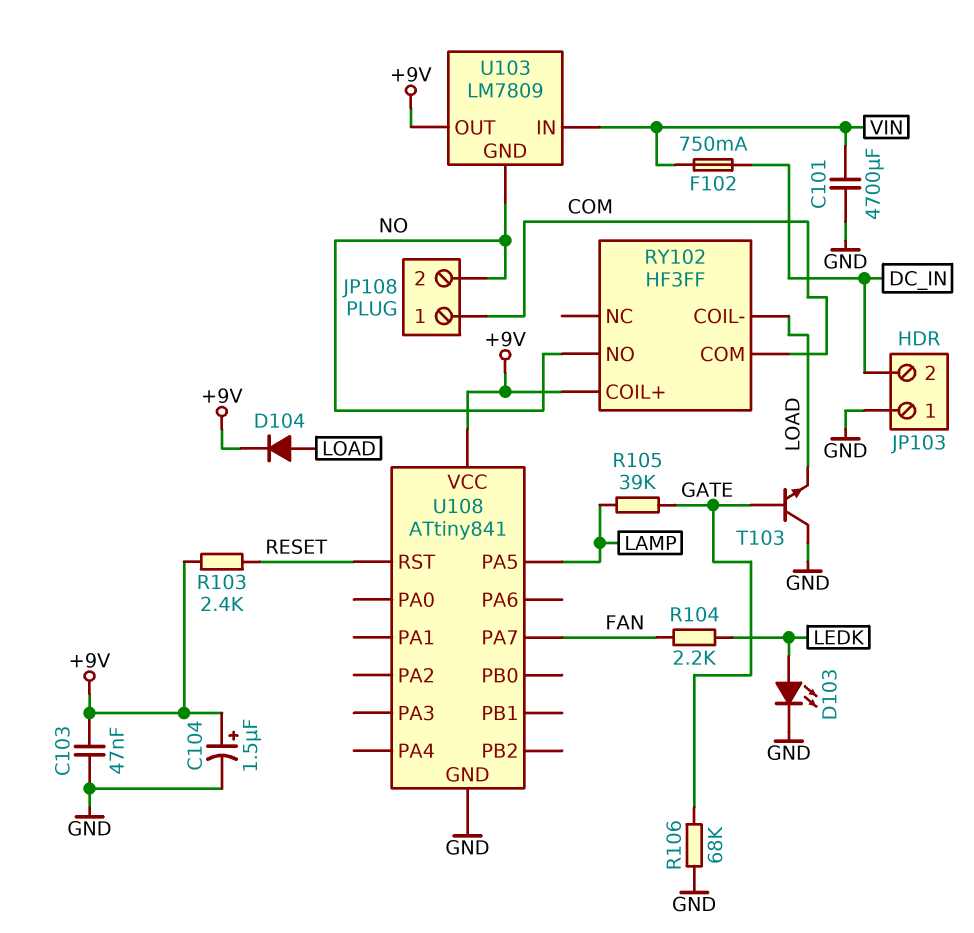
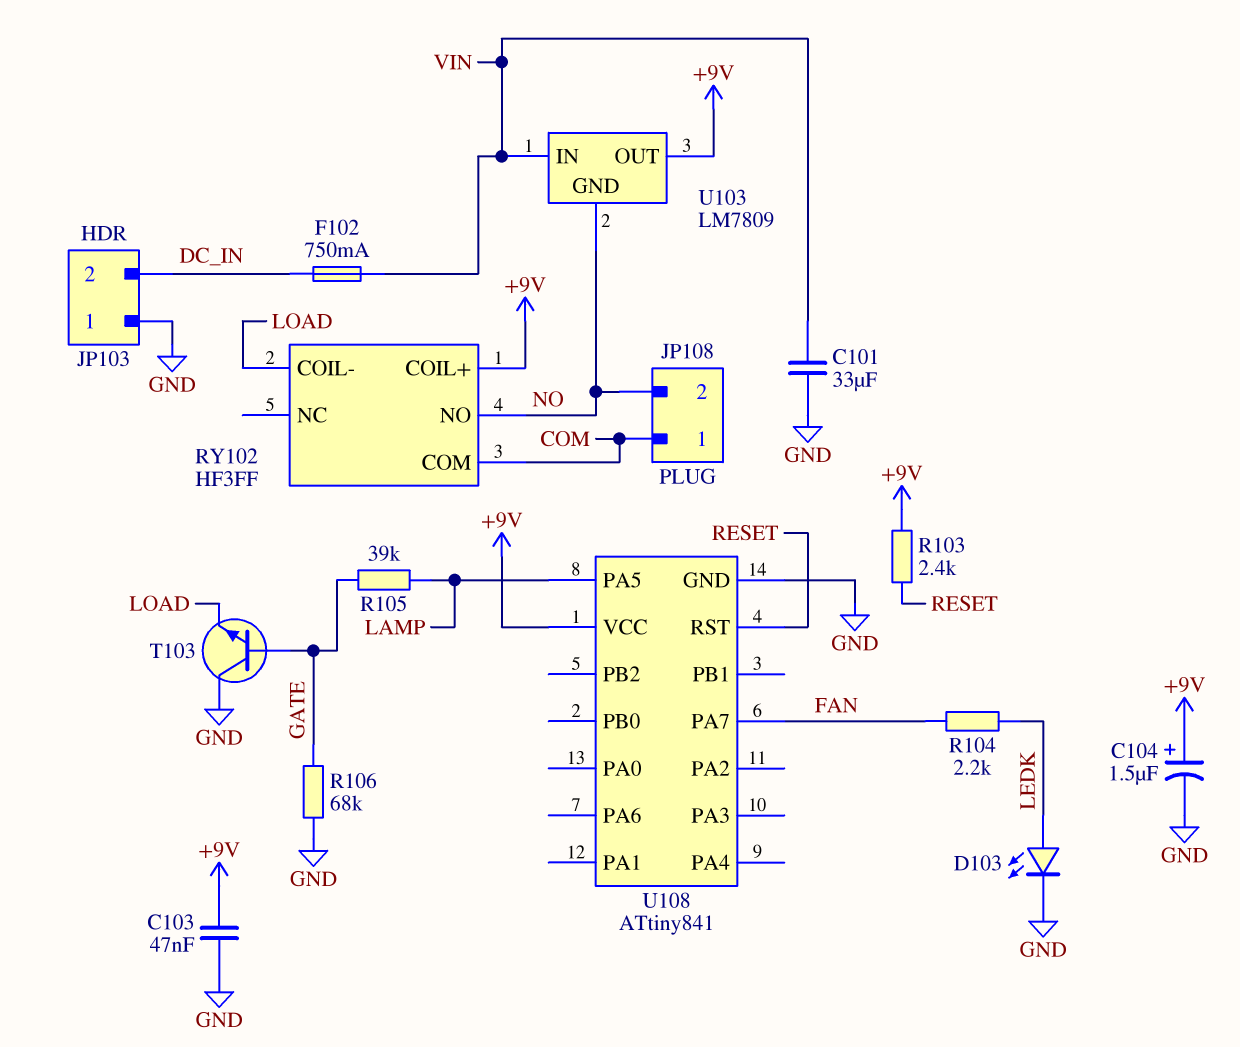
C101: 4700uF (GND, VIN) -> 33uF (GND, VIN)
D104: diode (A LOAD, K +9V) -> none

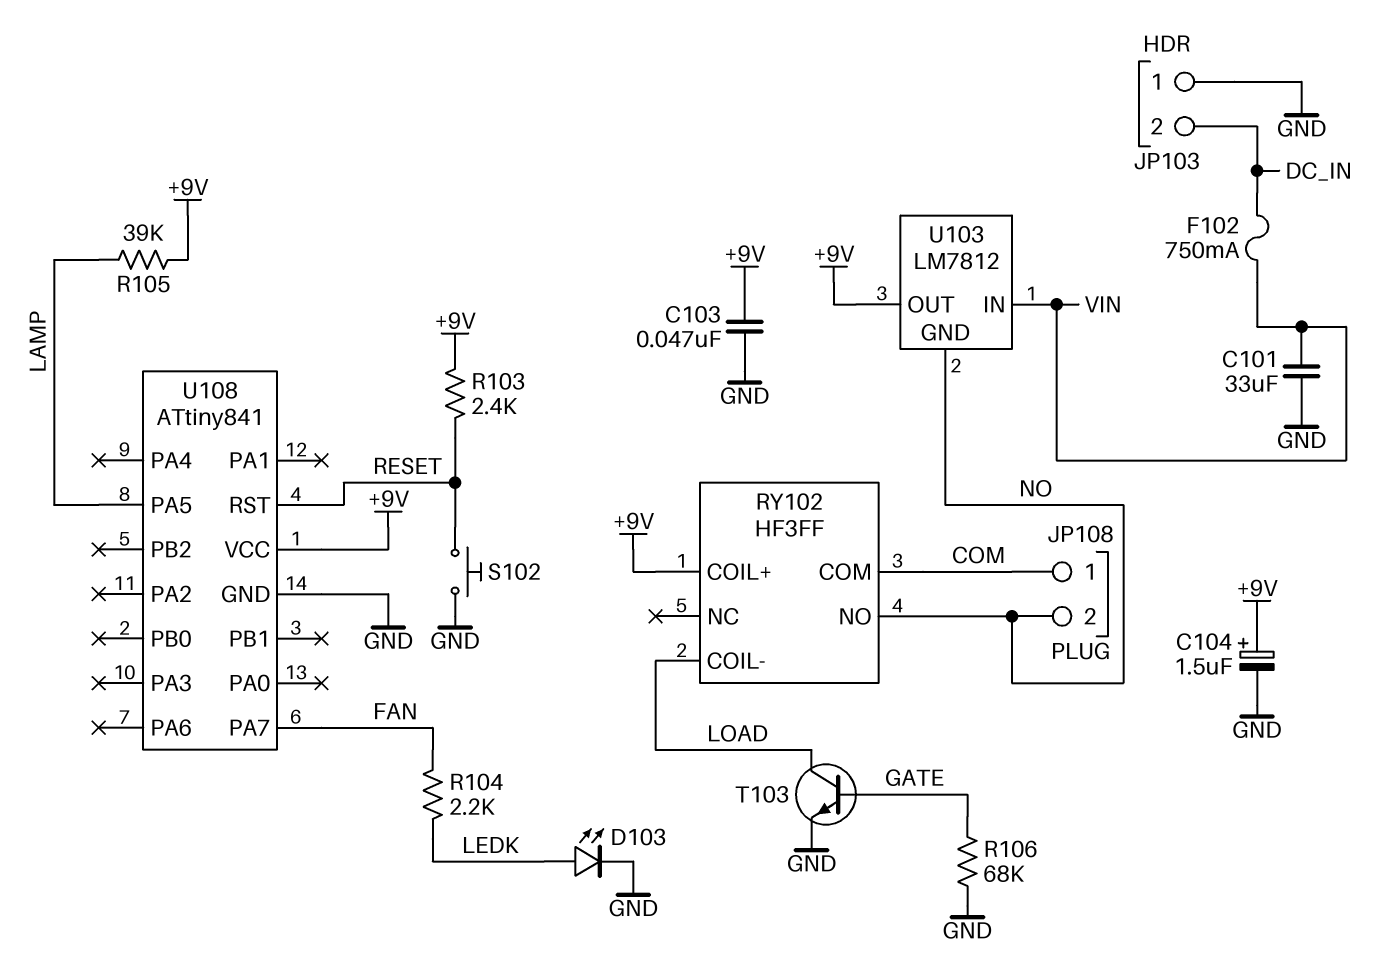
R105: 39k (GATE, LAMP) -> 39k (+9V, LAMP)
S102: none -> button (GND, RESET)
T103: NPN (B GATE, C GND, E LOAD) -> NPN (B GATE, C LOAD, E GND)
U103: LM7809 -> LM7812

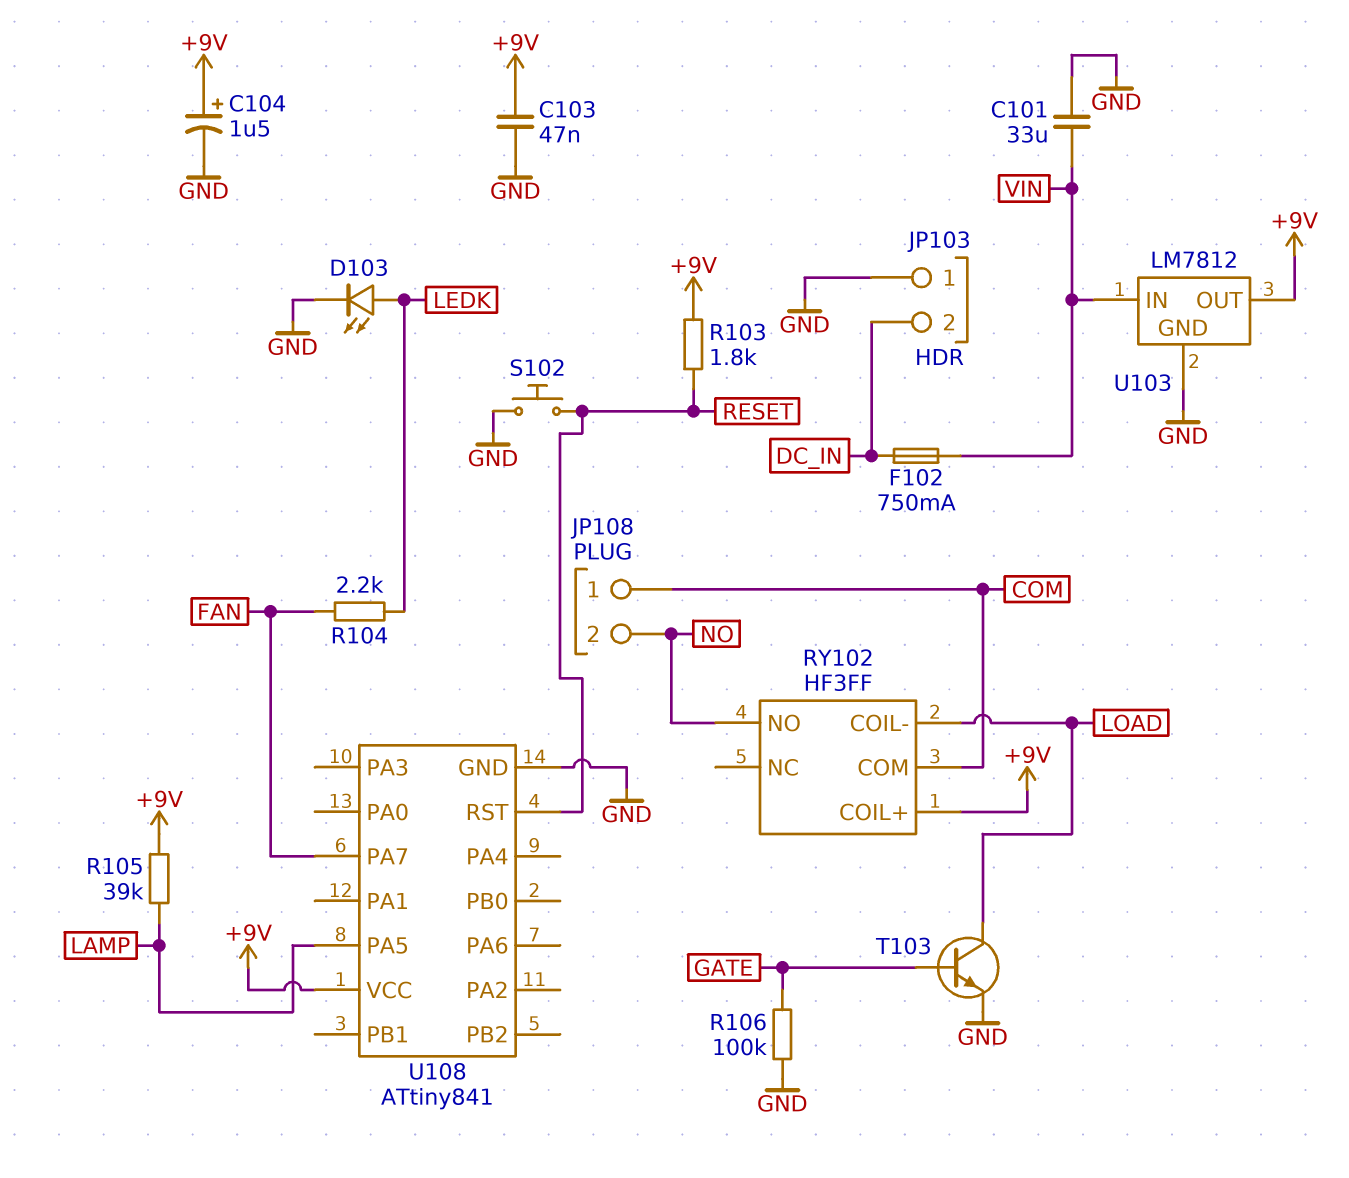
R103: 2.4k (+9V, RESET) -> 1.8k (+9V, RESET)
R106: 68k (GATE, GND) -> 100k (GATE, GND)
U103 pin GND: NO -> GND

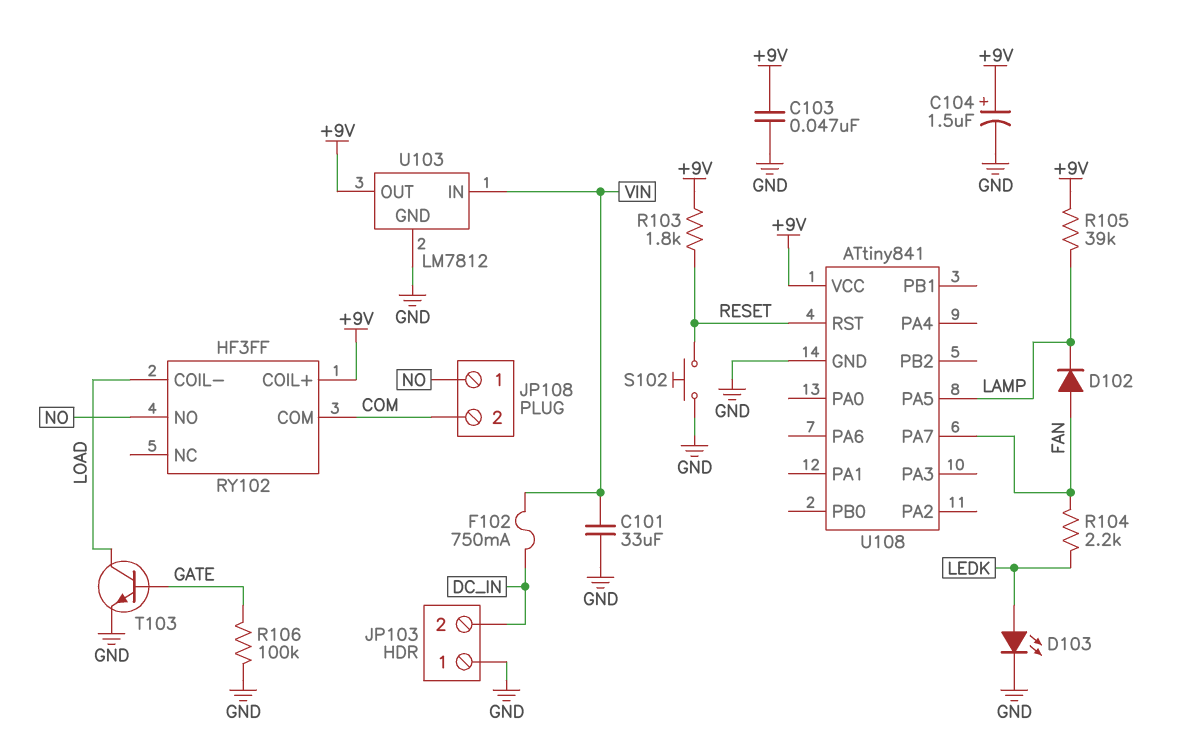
D102: none -> diode (A FAN, K LAMP)
JP108 pin 1: COM -> NO
JP108 pin 2: NO -> COM

